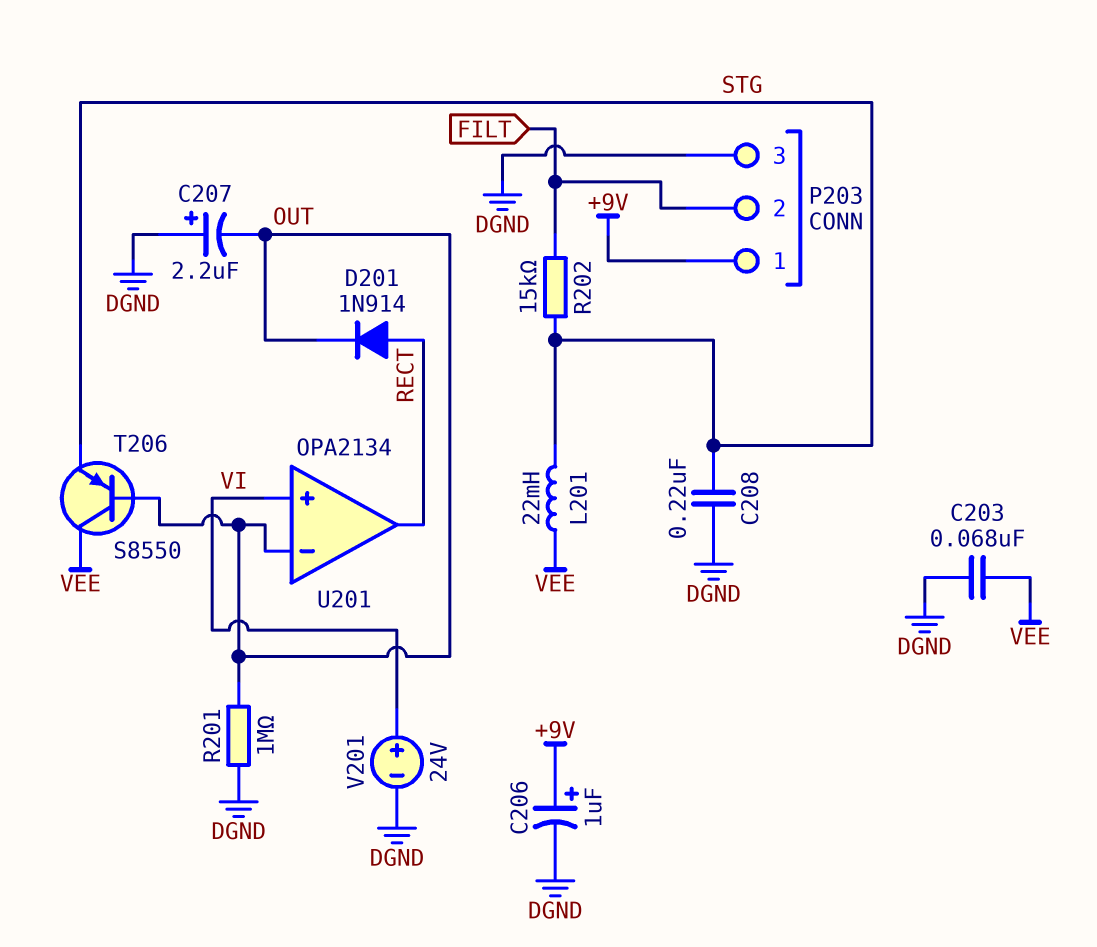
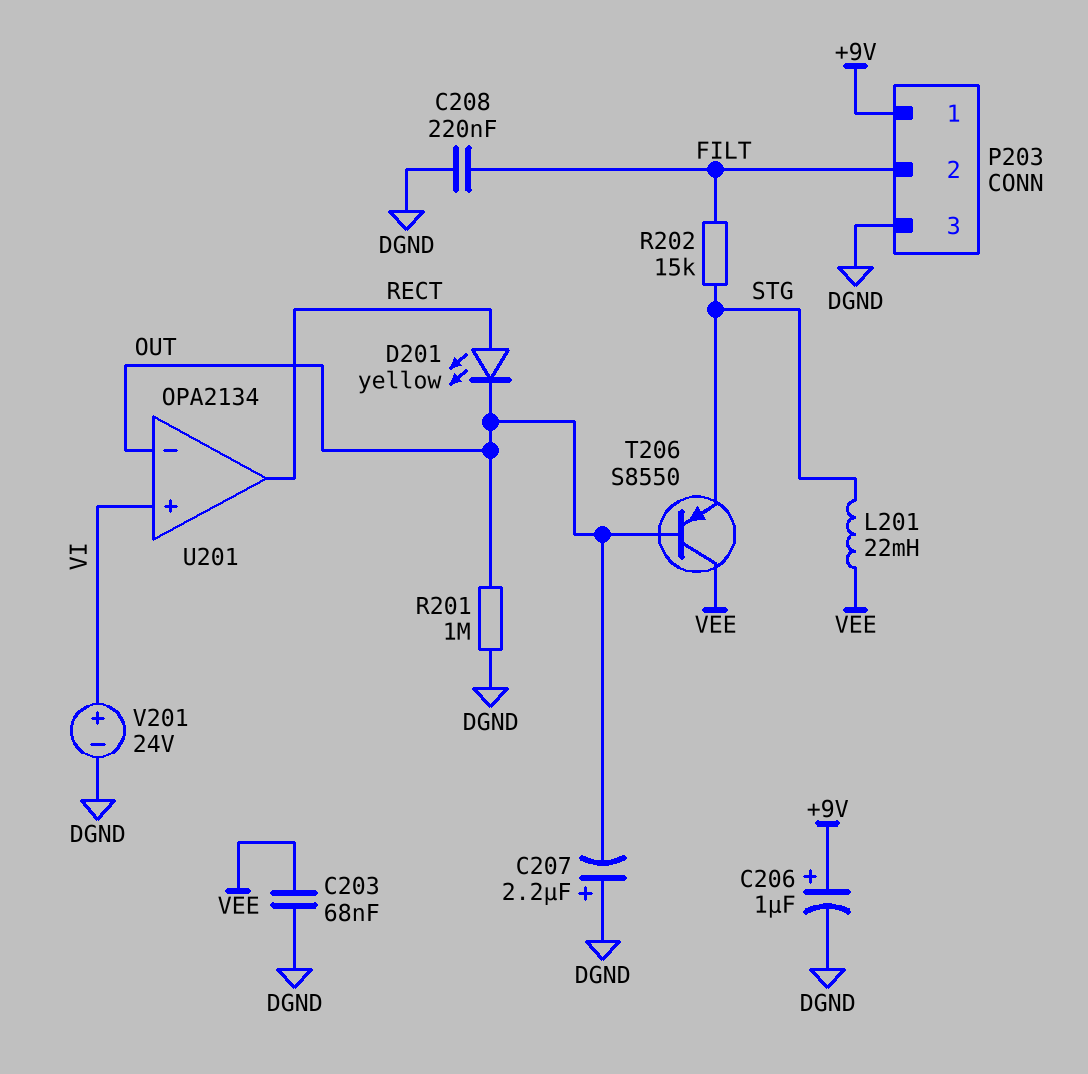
C208: 220nF (DGND, STG) -> 220nF (DGND, FILT)
D201: diode 1N914 (A RECT, K OUT) -> LED yellow (A RECT, K OUT)

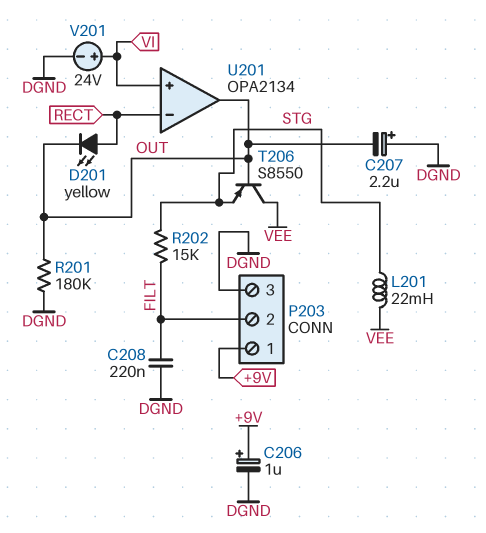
C203: 68nF (DGND, VEE) -> none
R201: 1M (DGND, OUT) -> 180k (DGND, OUT)
U201 pin in-: OUT -> RECT
U201 pin out: RECT -> OUT

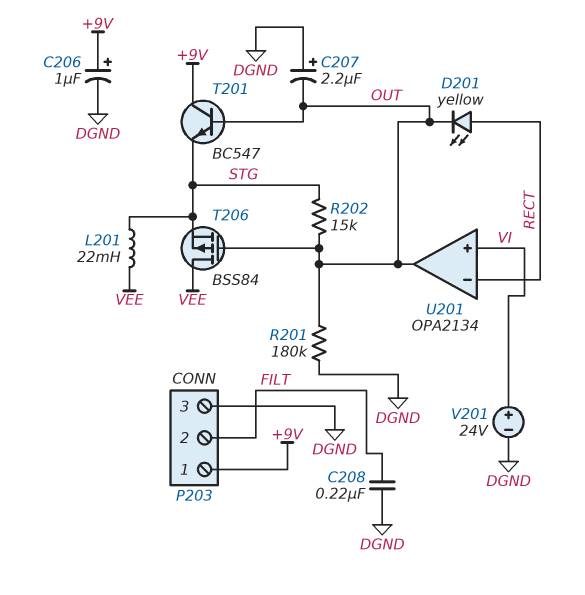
R202: 15k (FILT, STG) -> 15k (OUT, STG)
T201: none -> NPN BC547 (B OUT, C +9V, E STG)
T206: PNP S8550 (B OUT, C VEE, E STG) -> PMOS BSS84 (G OUT, D VEE, S STG)

